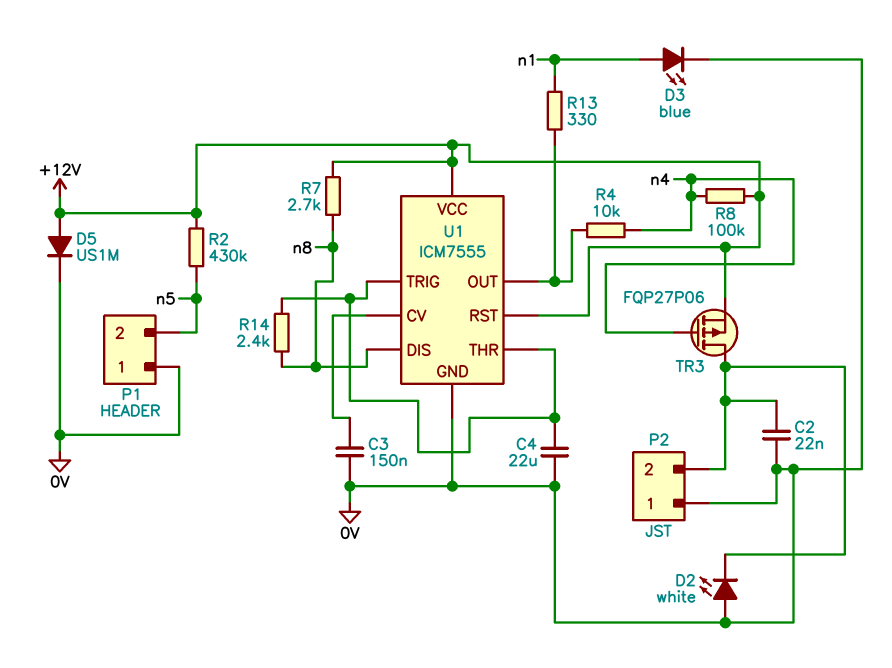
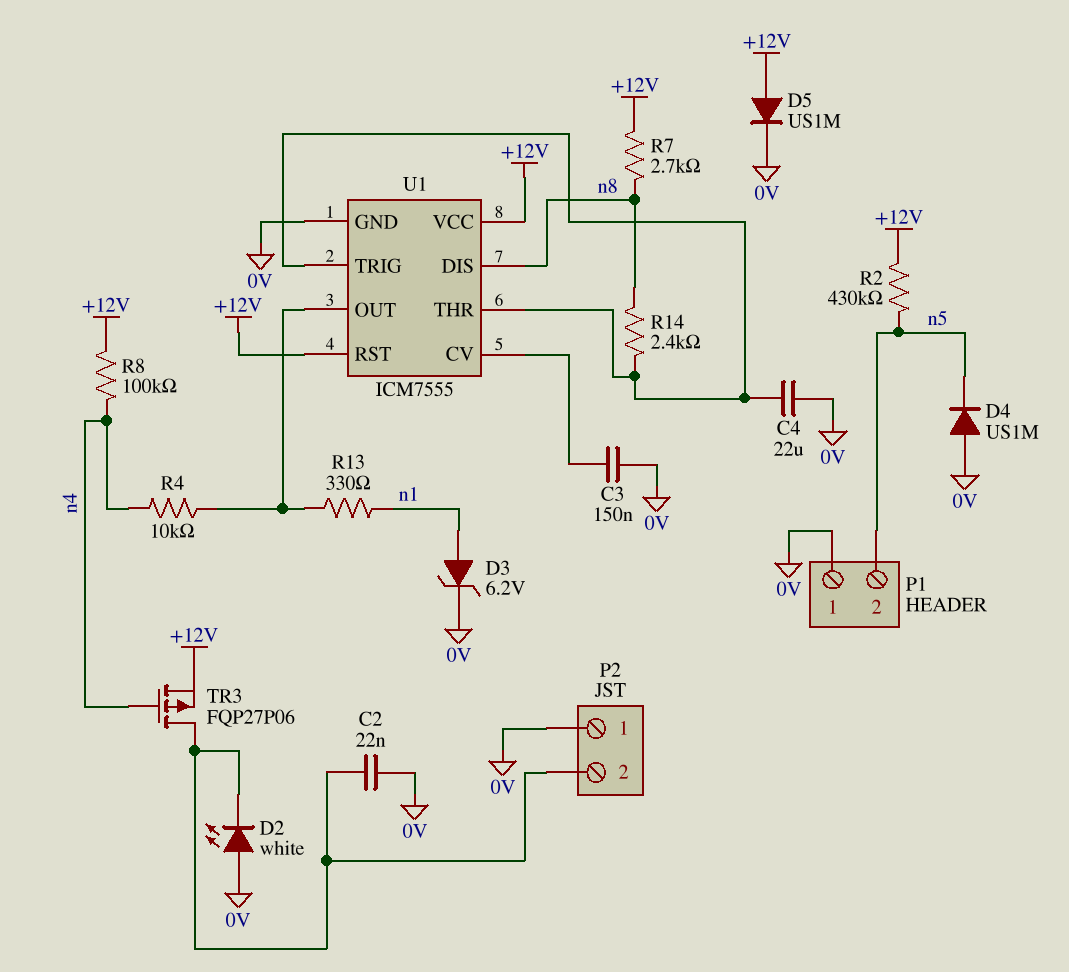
D3: LED blue (A n1, K 0V) -> zener 6.2V (A n1, K 0V)
D4: none -> diode US1M (A 0V, K n5)

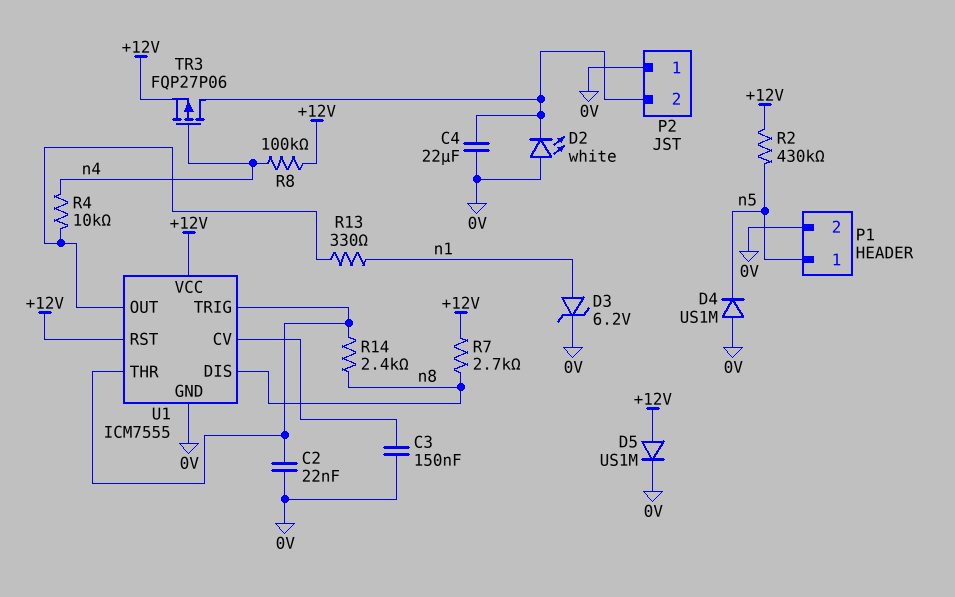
C2: 22nF (0V, P2/2) -> 22nF (0V, U1/THR)
C4: 22uF (0V, U1/THR) -> 22uF (0V, P2/2)
P1 pin 1: 0V -> n5
P1 pin 2: n5 -> 0V

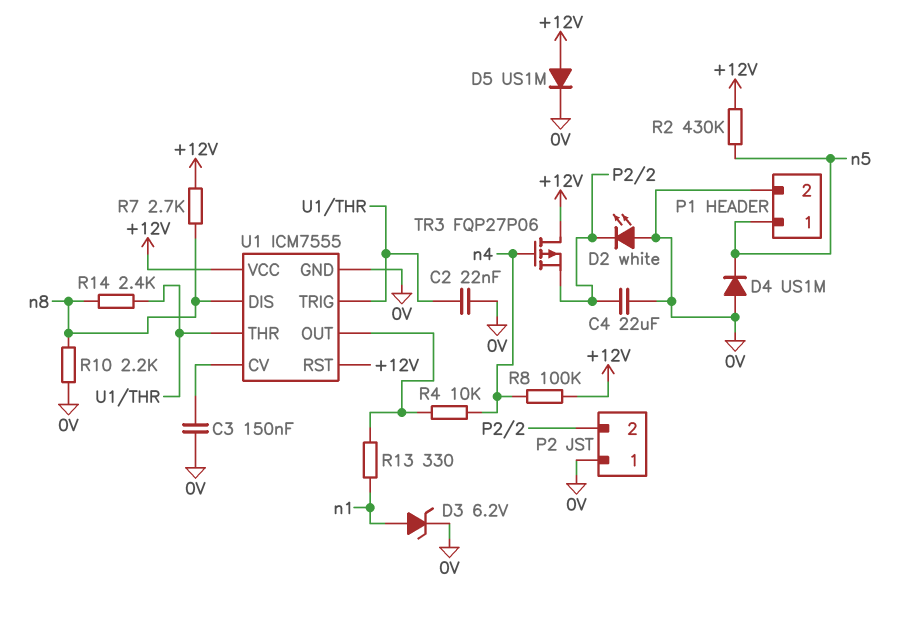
R10: none -> 2.2k (0V, n8)
TR3: PMOS FQP27P06 (G n4, D P2/2, S +12V) -> PMOS FQP27P06 (G n4, D +12V, S P2/2)

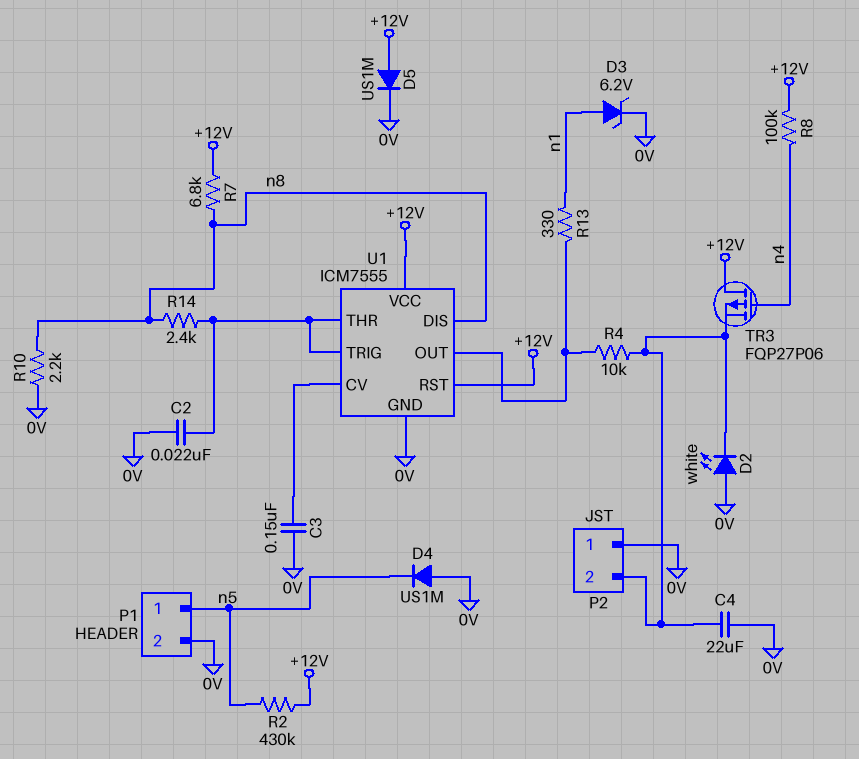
R4: 10k (U1/OUT, n4) -> 10k (P2/2, U1/OUT)
R7: 2.7k (+12V, n8) -> 6.8k (+12V, n8)

